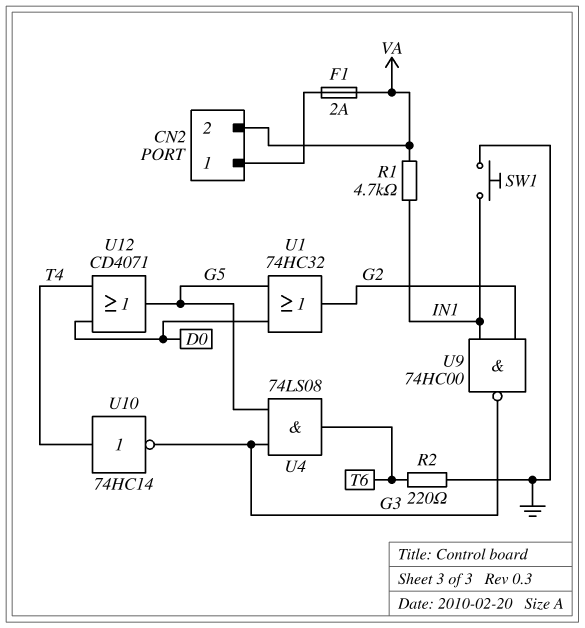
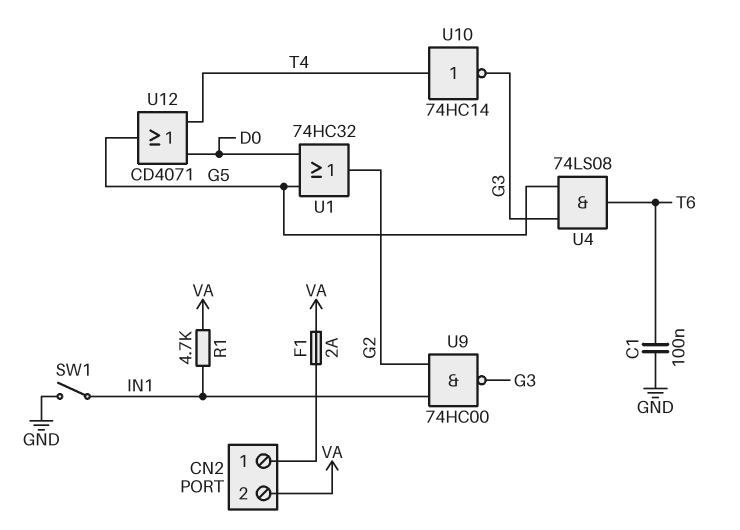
C1: none -> 100nF (GND, T6)
R2: 220 (GND, T6) -> none
SW1: button (GND, IN1) -> switch (GND, IN1)

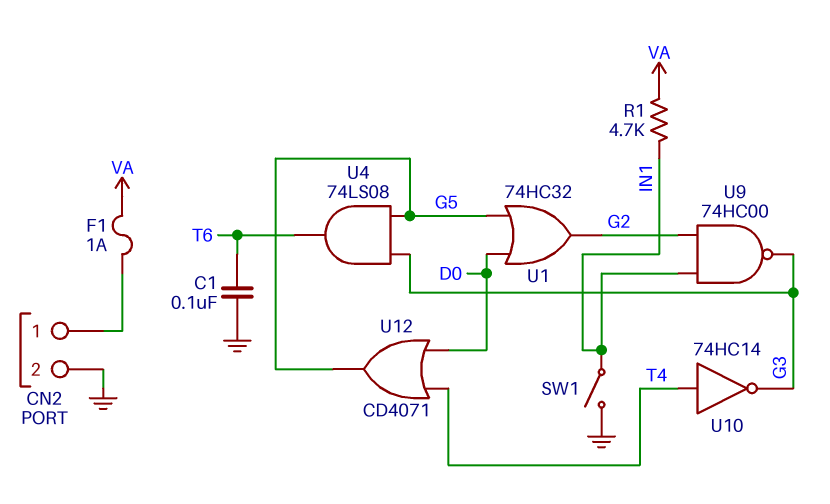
CN2 pin 2: VA -> GND
F1: 2A (CN2/1, VA) -> 1A (CN2/1, VA)

